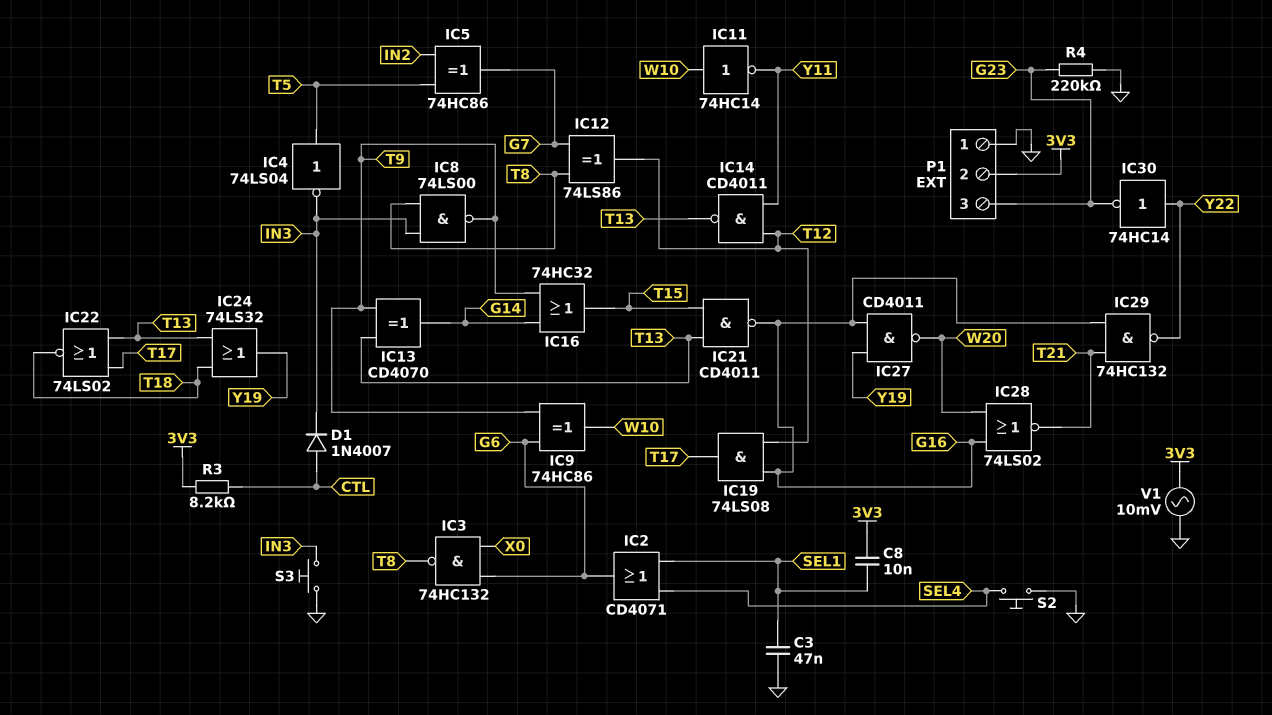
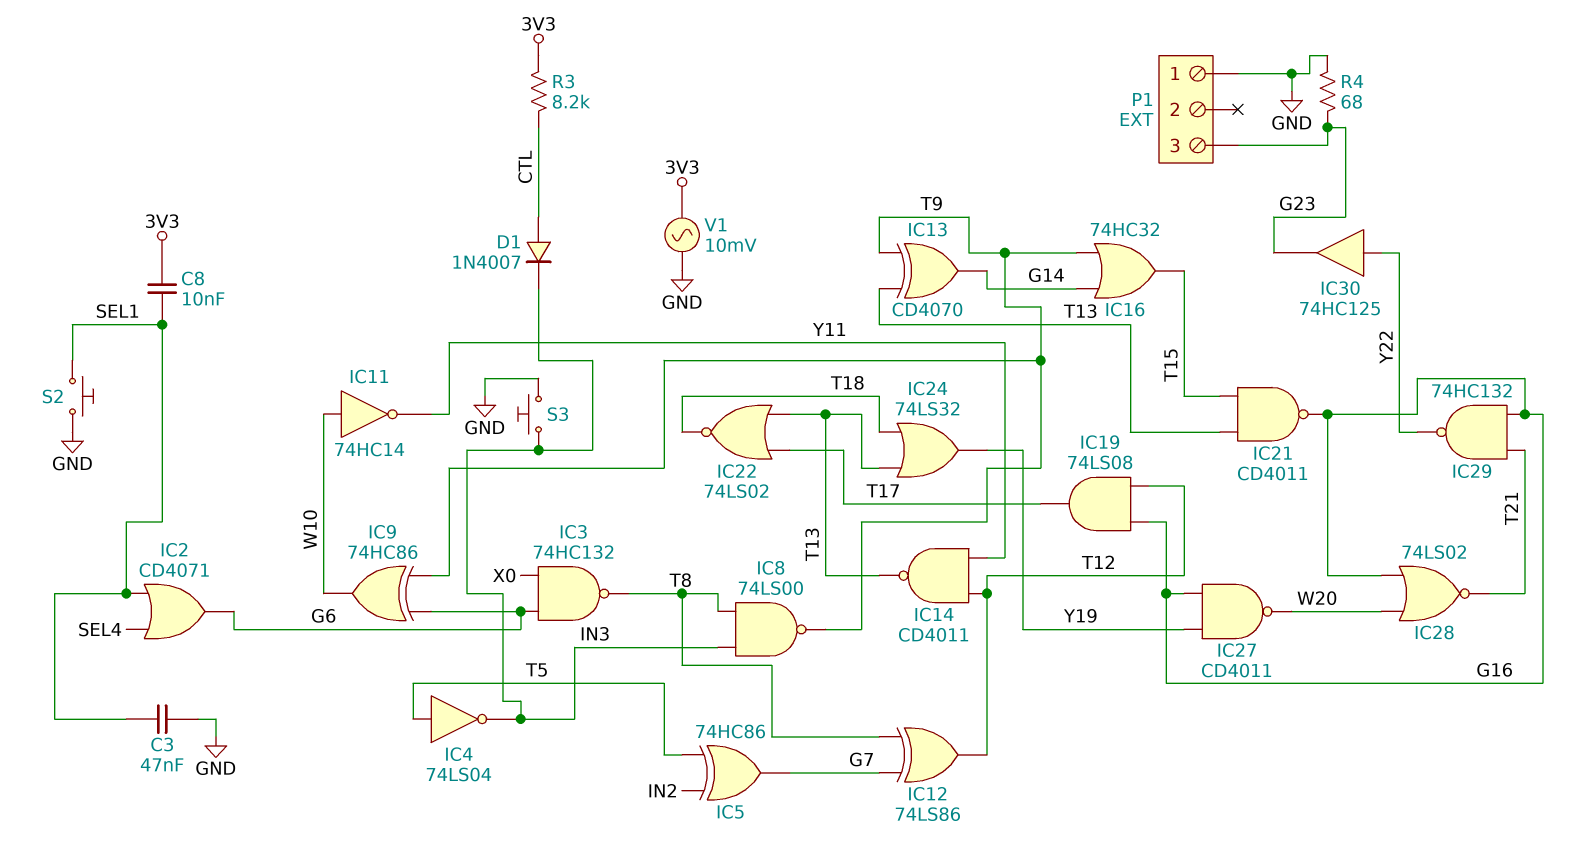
IC30: NOT 74HC14 (in Y22, out G23) -> buffer 74HC125 (in Y22, out G23)
P1 pin 2: 3V3 -> none
R4: 220k (G23, GND) -> 68 (G23, GND)
S2: button (GND, SEL4) -> button (GND, SEL1)

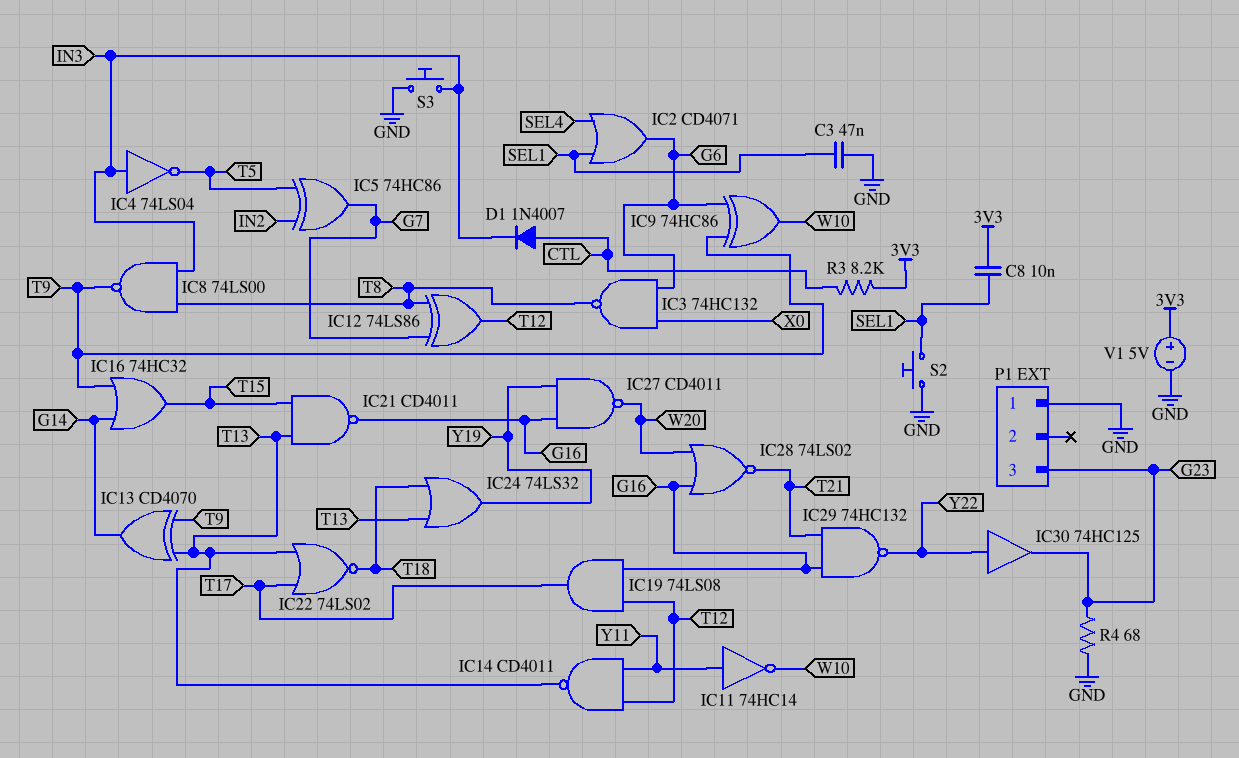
IC4: NOT 74LS04 (in T5, out IN3) -> NOT 74LS04 (in IN3, out T5)
IC11: NOT 74HC14 (in W10, out Y11) -> NOT 74HC14 (in Y11, out W10)
V1: AC 10mV (3V3, GND) -> 5V (plus 3V3, minus GND)

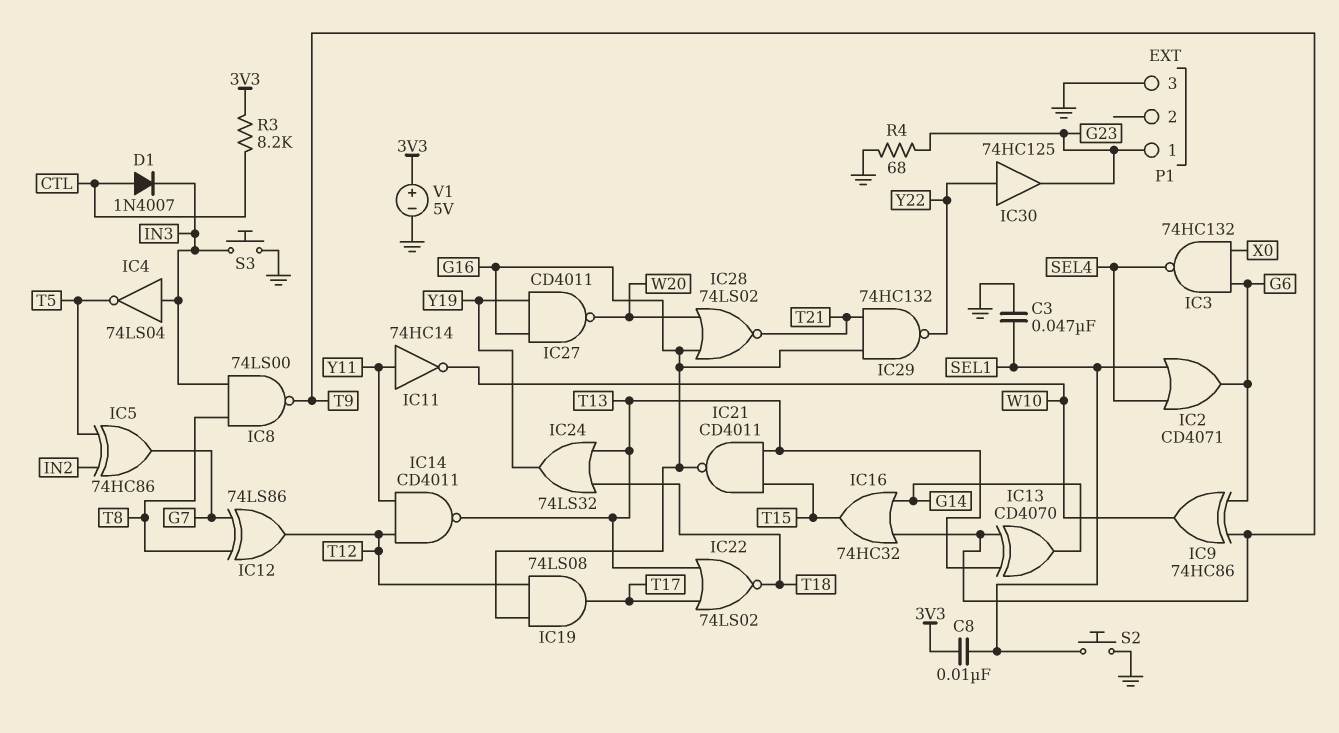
IC3: NAND 74HC132 (in G6, in X0, out T8) -> NAND 74HC132 (in G6, in X0, out SEL4)
P1 pin 1: GND -> G23
P1 pin 3: G23 -> GND

